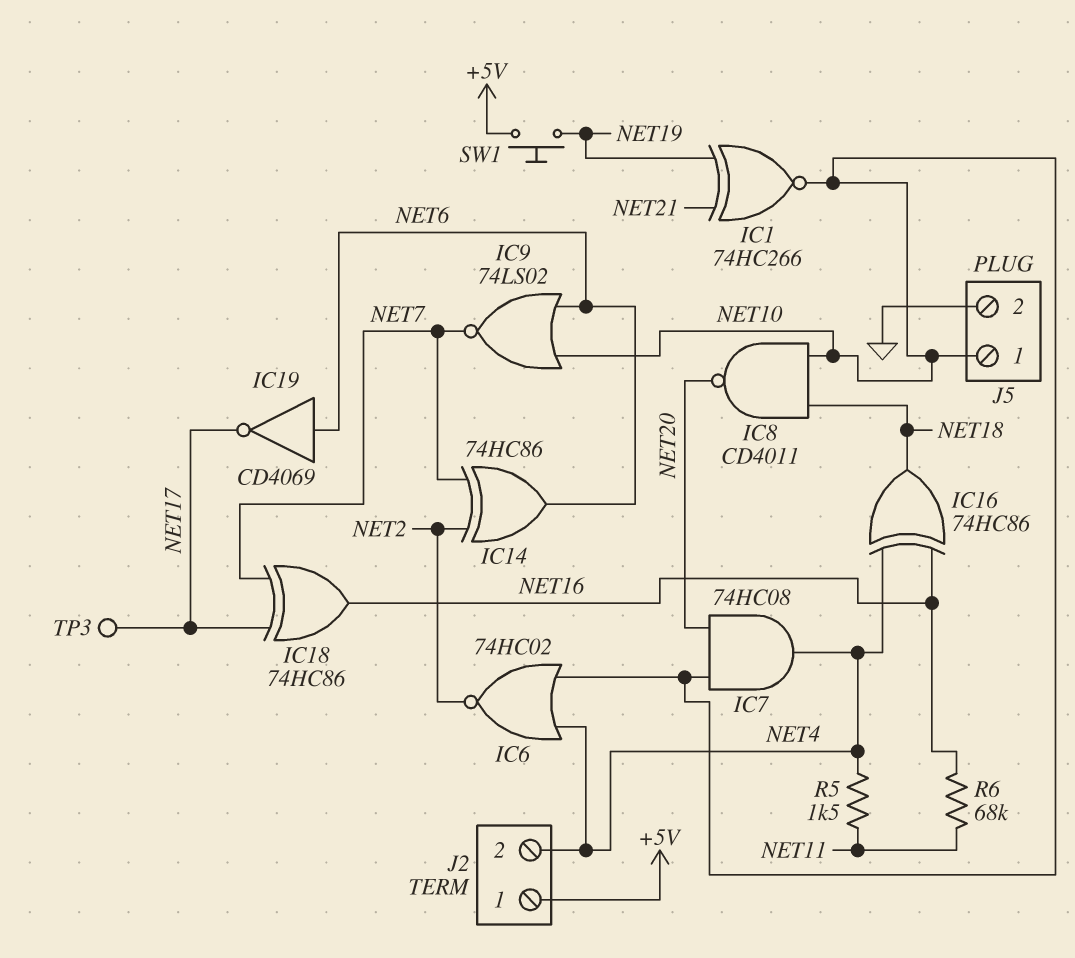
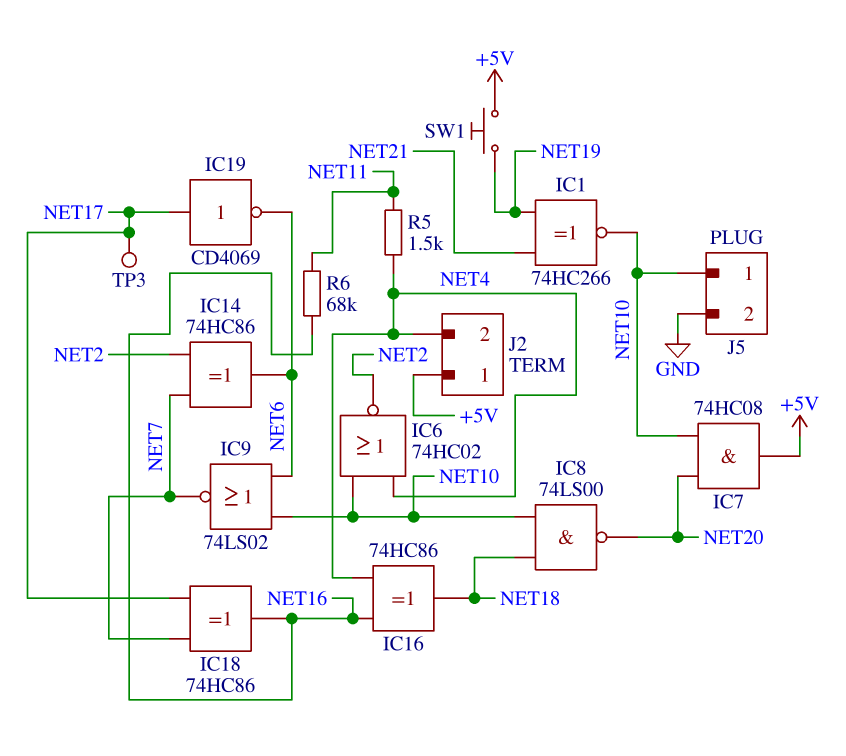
IC7: AND 74HC08 (in NET10, in NET20, out NET4) -> AND 74HC08 (in NET10, in NET20, out +5V)
IC8: NAND CD4011 (in NET10, in NET18, out NET20) -> NAND 74LS00 (in NET10, in NET18, out NET20)
IC19: NOT CD4069 (in NET6, out NET17) -> NOT CD4069 (in NET17, out NET6)

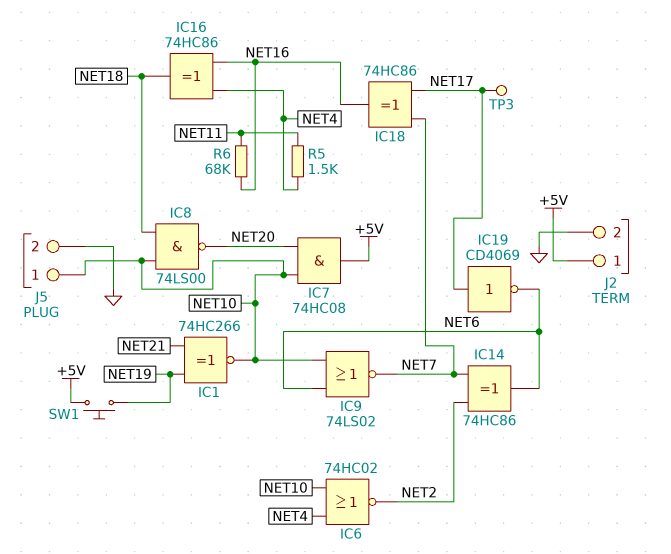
J2 pin 2: NET4 -> GND

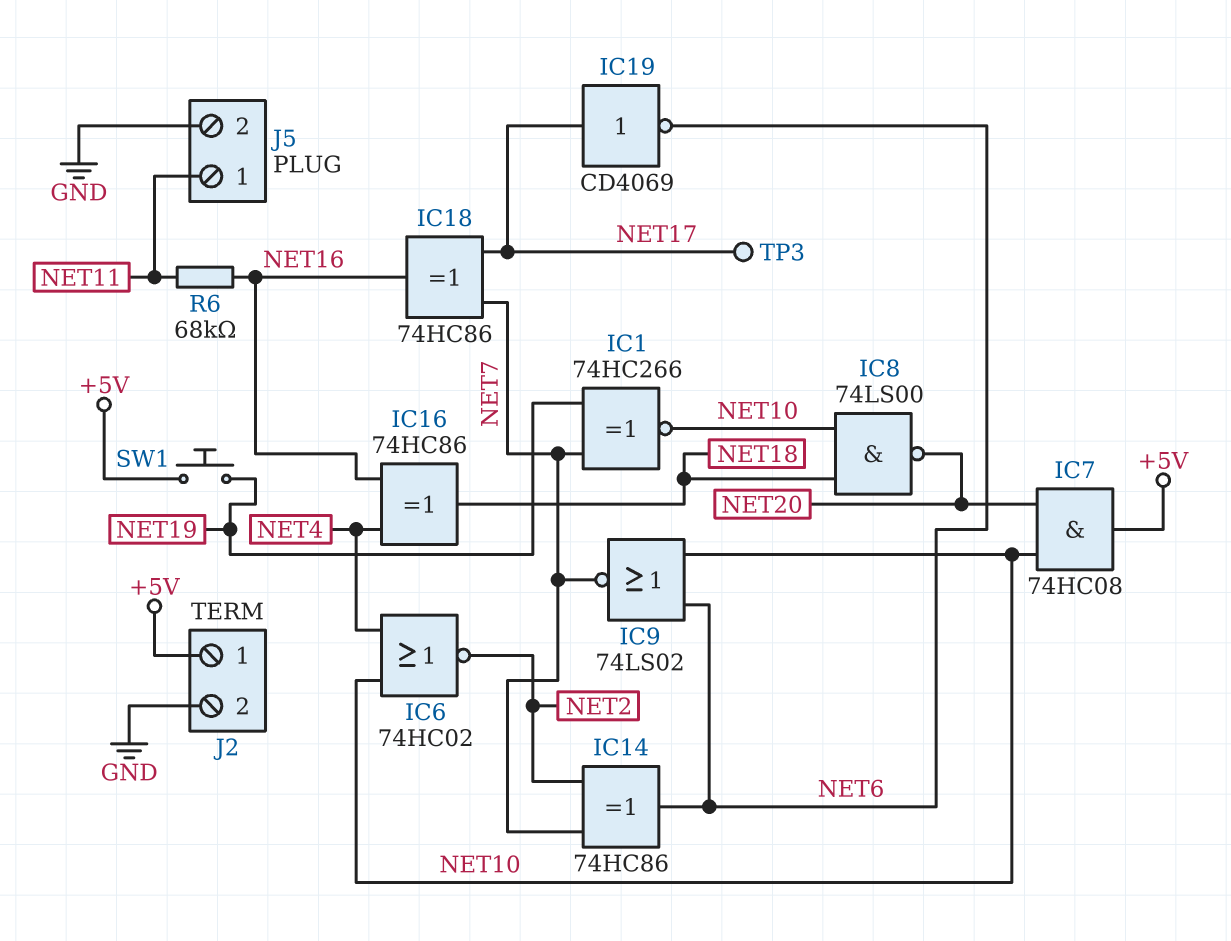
IC1: XNOR 74HC266 (in NET19, in NET21, out NET10) -> XNOR 74HC266 (in NET7, in NET19, out NET10)
J5 pin 1: NET10 -> NET11
R5: 1.5k (NET4, NET11) -> none

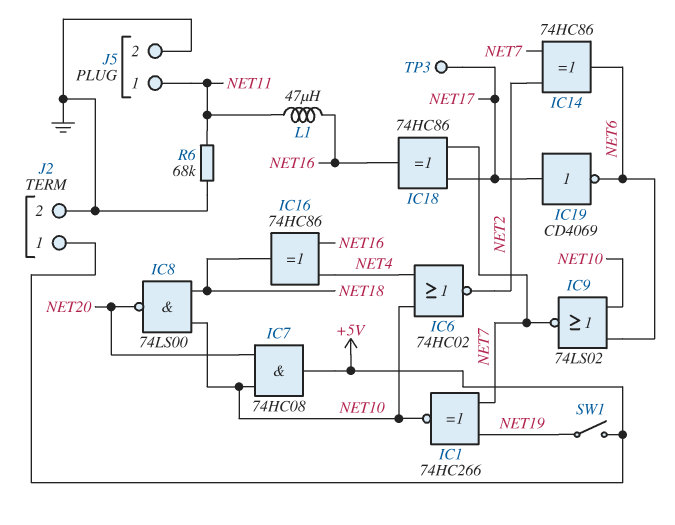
L1: none -> 47uH (NET11, NET16)
R6: 68k (NET11, NET16) -> 68k (GND, NET11)
SW1: button (+5V, NET19) -> switch (+5V, NET19)

